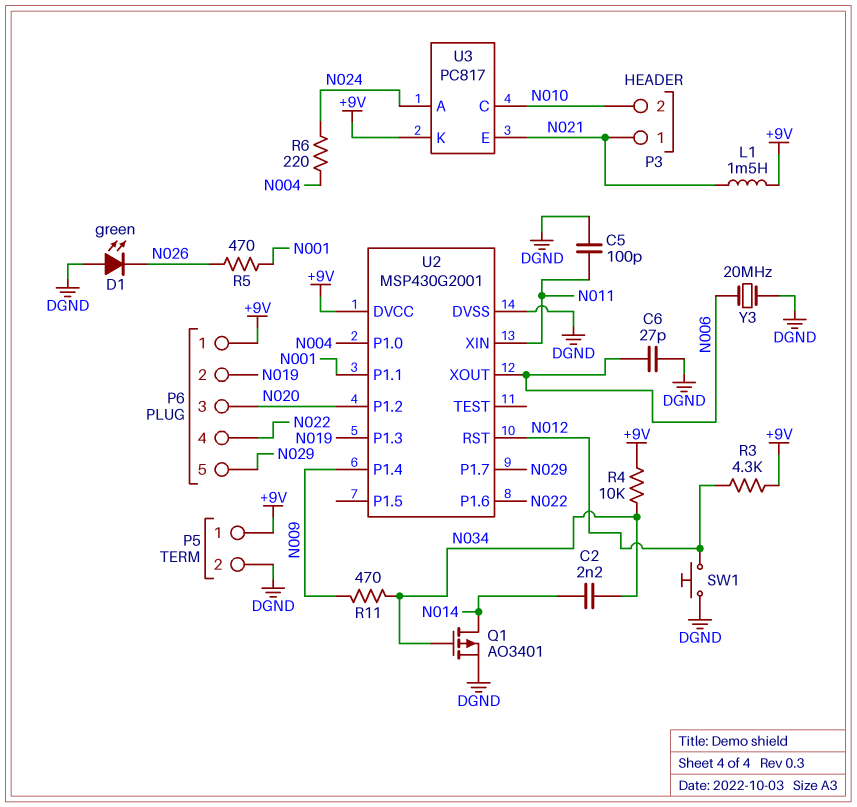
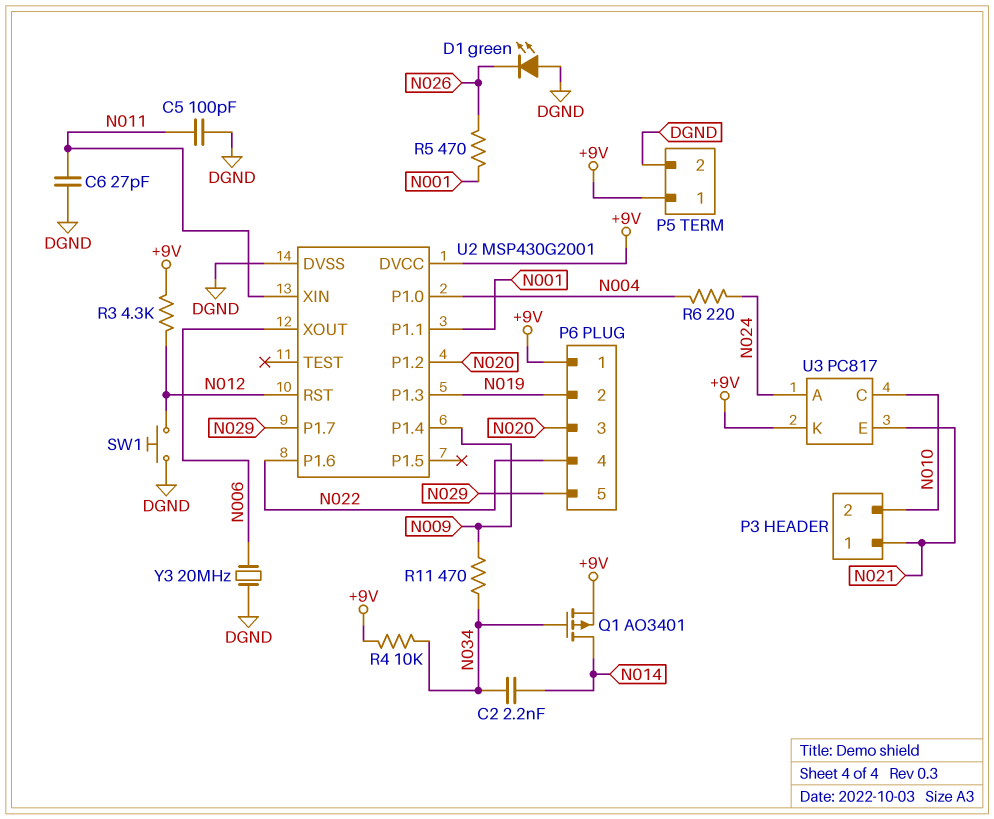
C6: 27pF (DGND, N006) -> 27pF (DGND, N011)
L1: 1.5mH (+9V, N021) -> none
Q1: PMOS AO3401 (G N034, D N014, S DGND) -> PMOS AO3401 (G N034, D N014, S +9V)

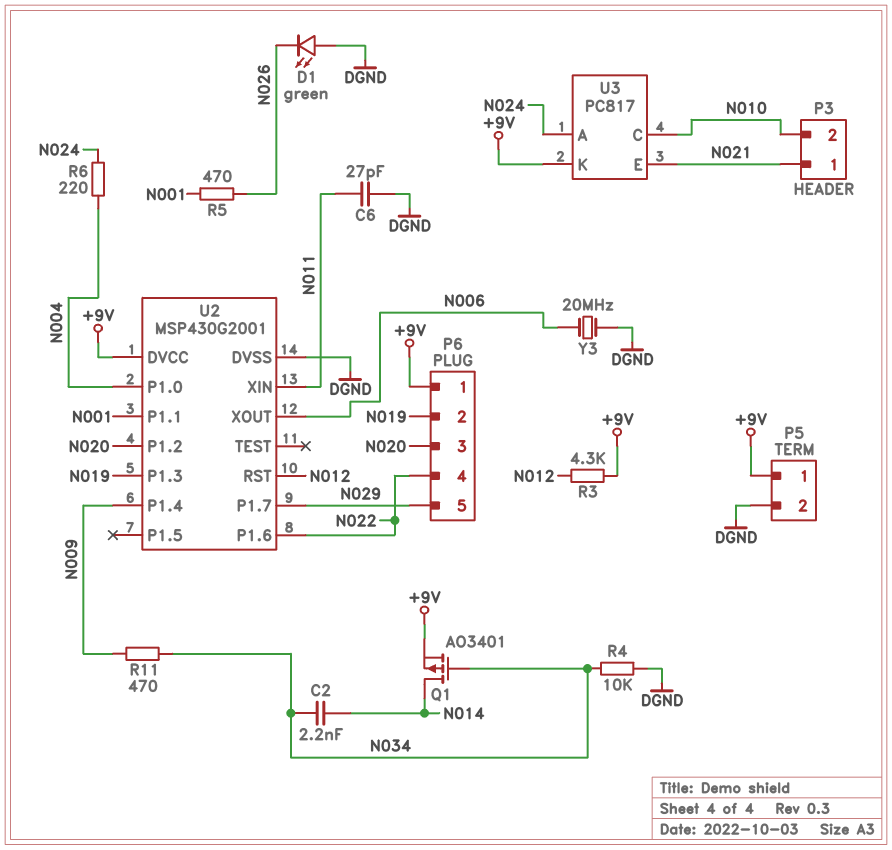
C5: 100pF (DGND, N011) -> none
R4: 10k (+9V, N034) -> 10k (DGND, N034)
SW1: button (DGND, N012) -> none

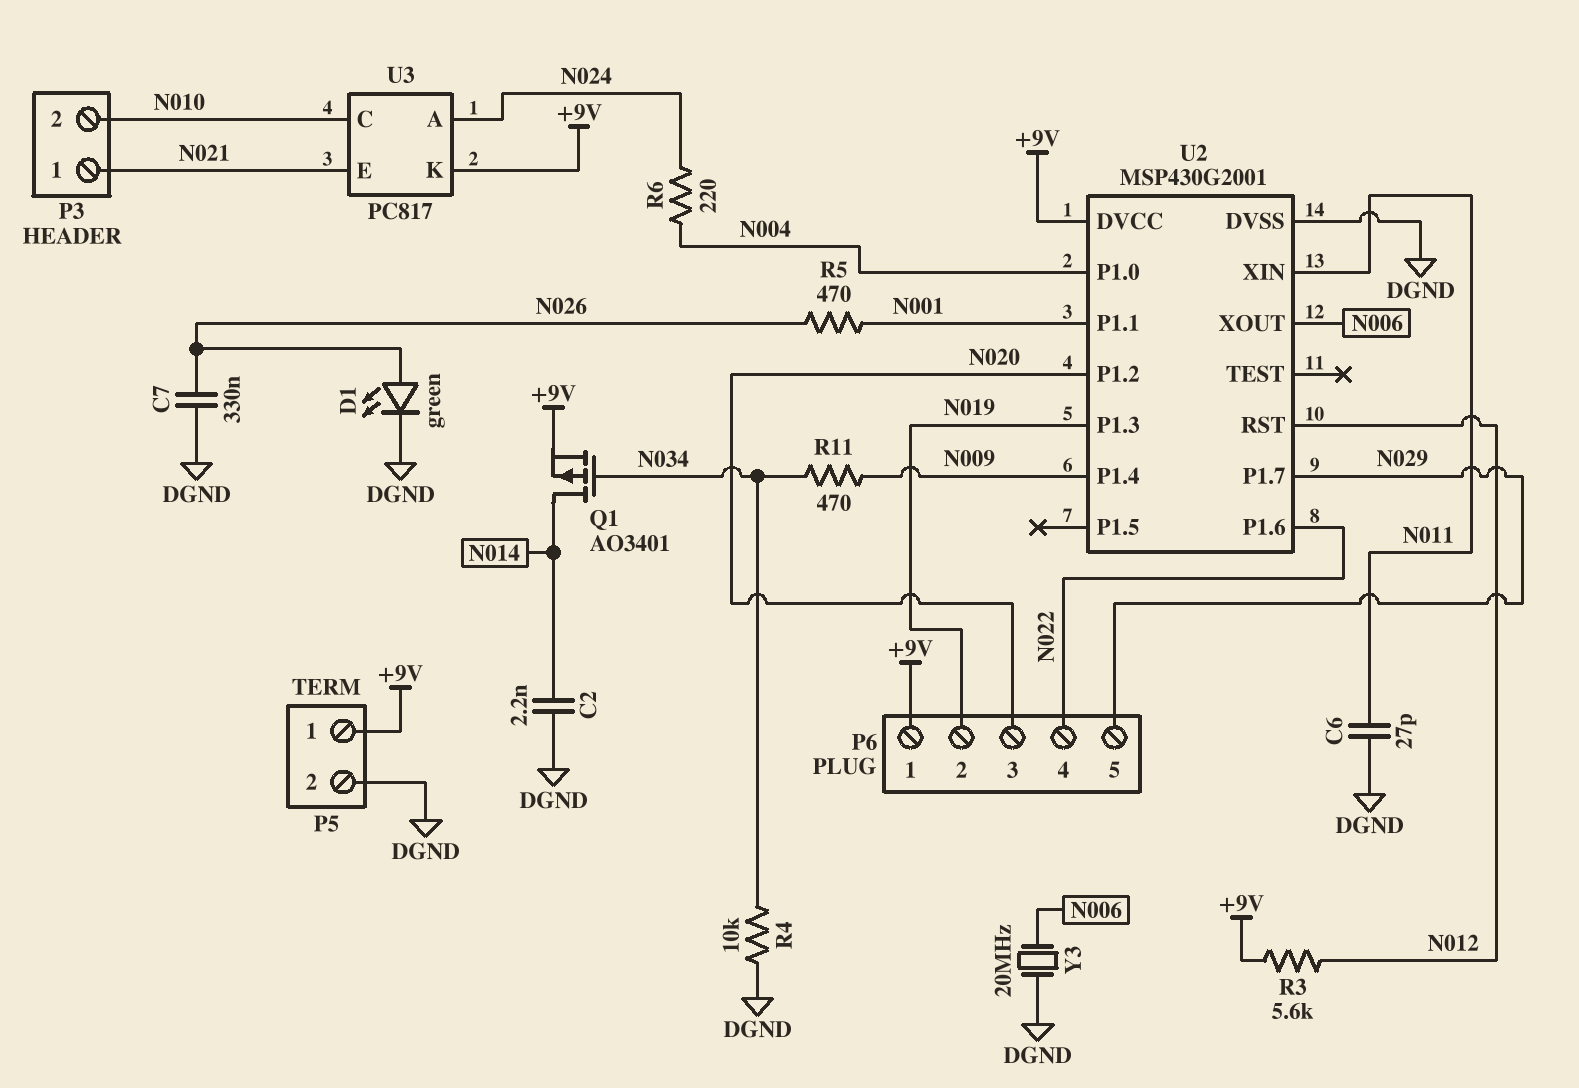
C2: 2.2nF (N014, N034) -> 2.2nF (DGND, N014)
C7: none -> 330nF (DGND, N026)
D1: LED green (A DGND, K N026) -> LED green (A N026, K DGND)
R3: 4.3k (+9V, N012) -> 5.6k (+9V, N012)

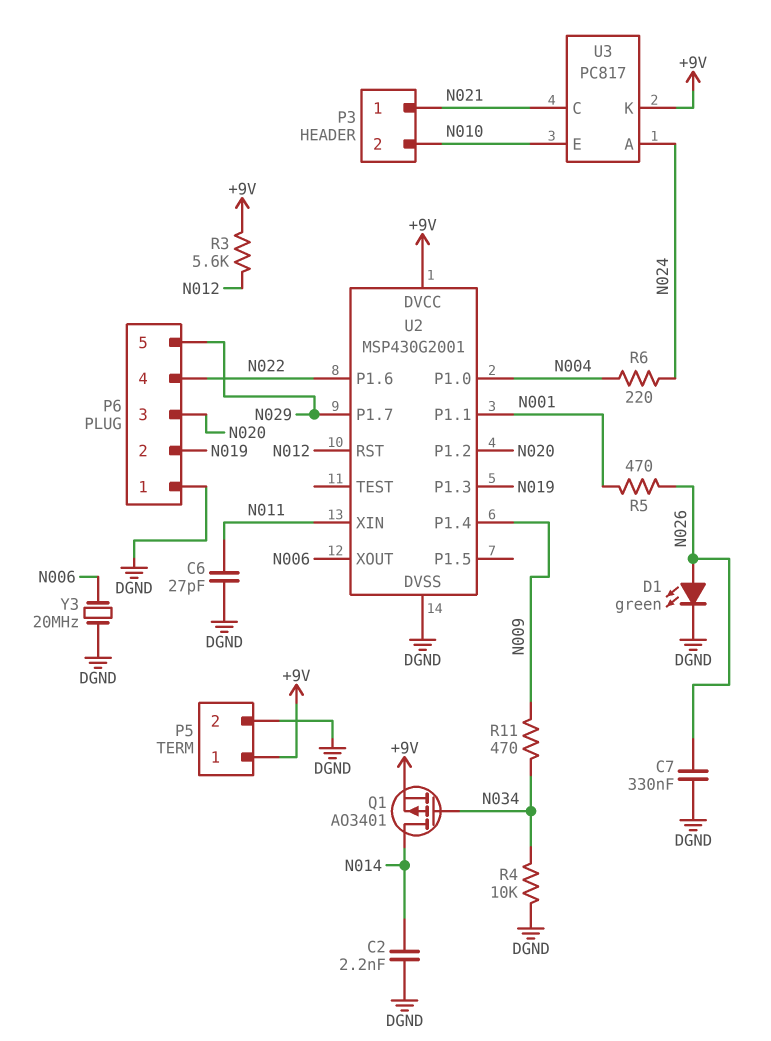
P6 pin 1: +9V -> DGND
U3 pin C: N010 -> N021
U3 pin E: N021 -> N010

